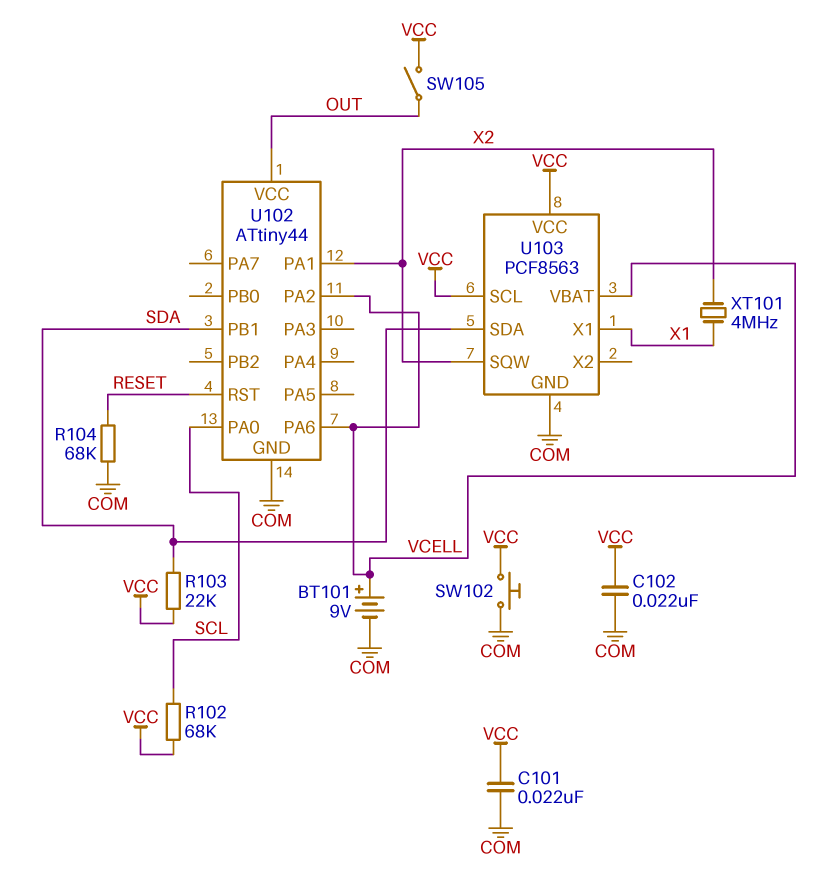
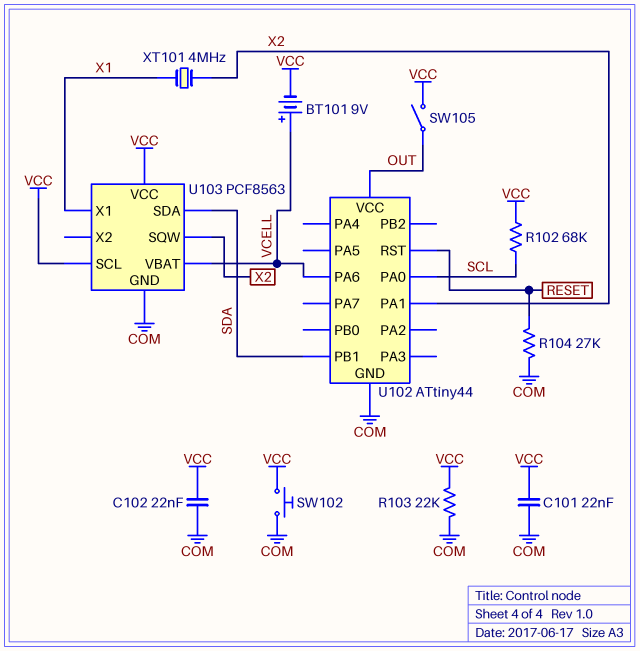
BT101: 9V (plus VCELL, minus COM) -> 9V (plus VCELL, minus VCC)
R103: 22k (SDA, VCC) -> 22k (COM, VCC)
R104: 68k (COM, RESET) -> 27k (COM, RESET)
U102 pin PA2: VCELL -> none

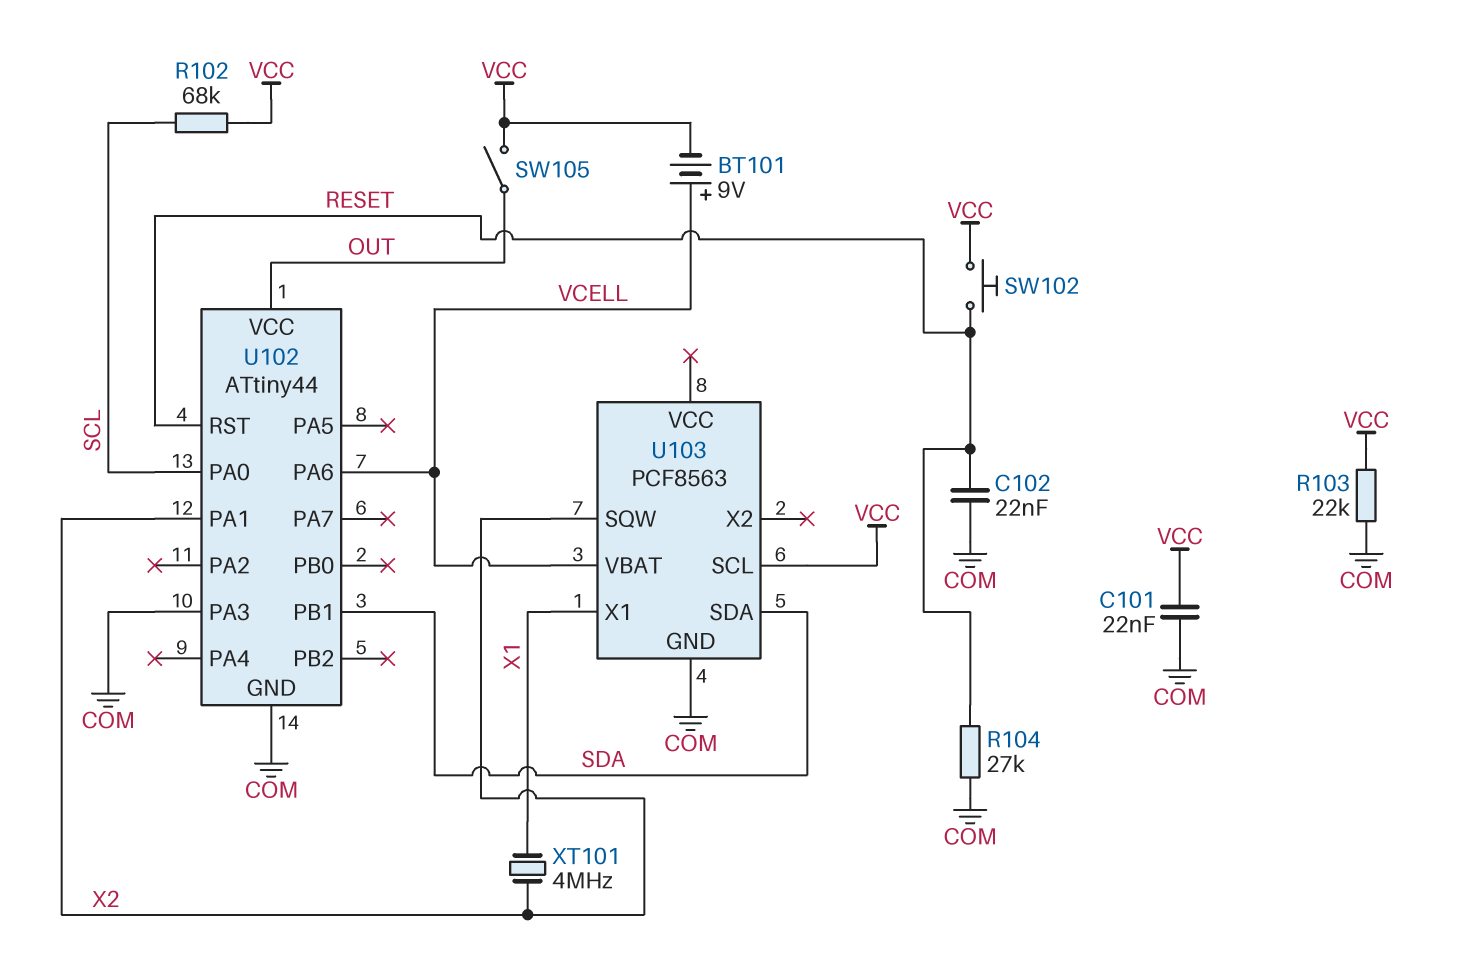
C102: 22nF (COM, VCC) -> 22nF (COM, RESET)
SW102: button (COM, VCC) -> button (RESET, VCC)
U102 pin PA3: none -> COM
U103 pin VCC: VCC -> none

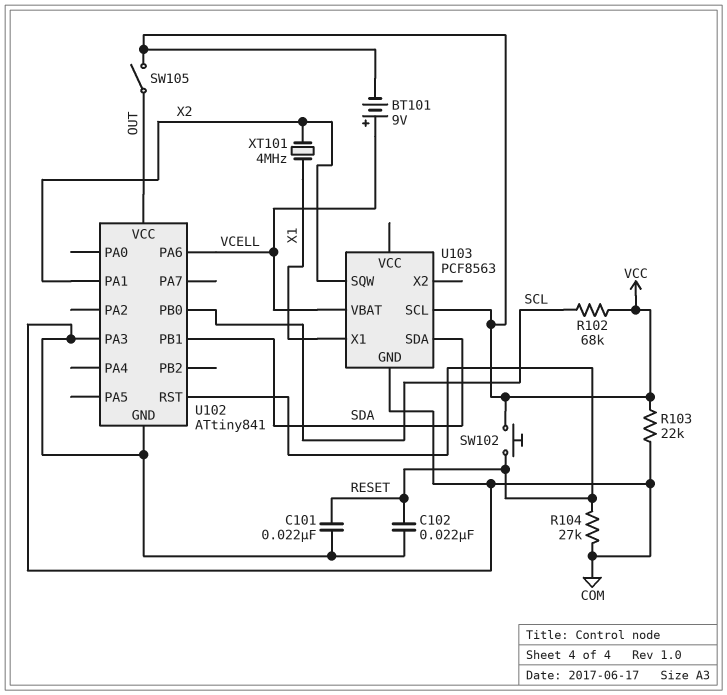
C101: 22nF (COM, VCC) -> 22nF (COM, RESET)
U102: ATtiny44 -> ATtiny841
U102 pin PA0: SCL -> none
U102 pin PB0: none -> SCL

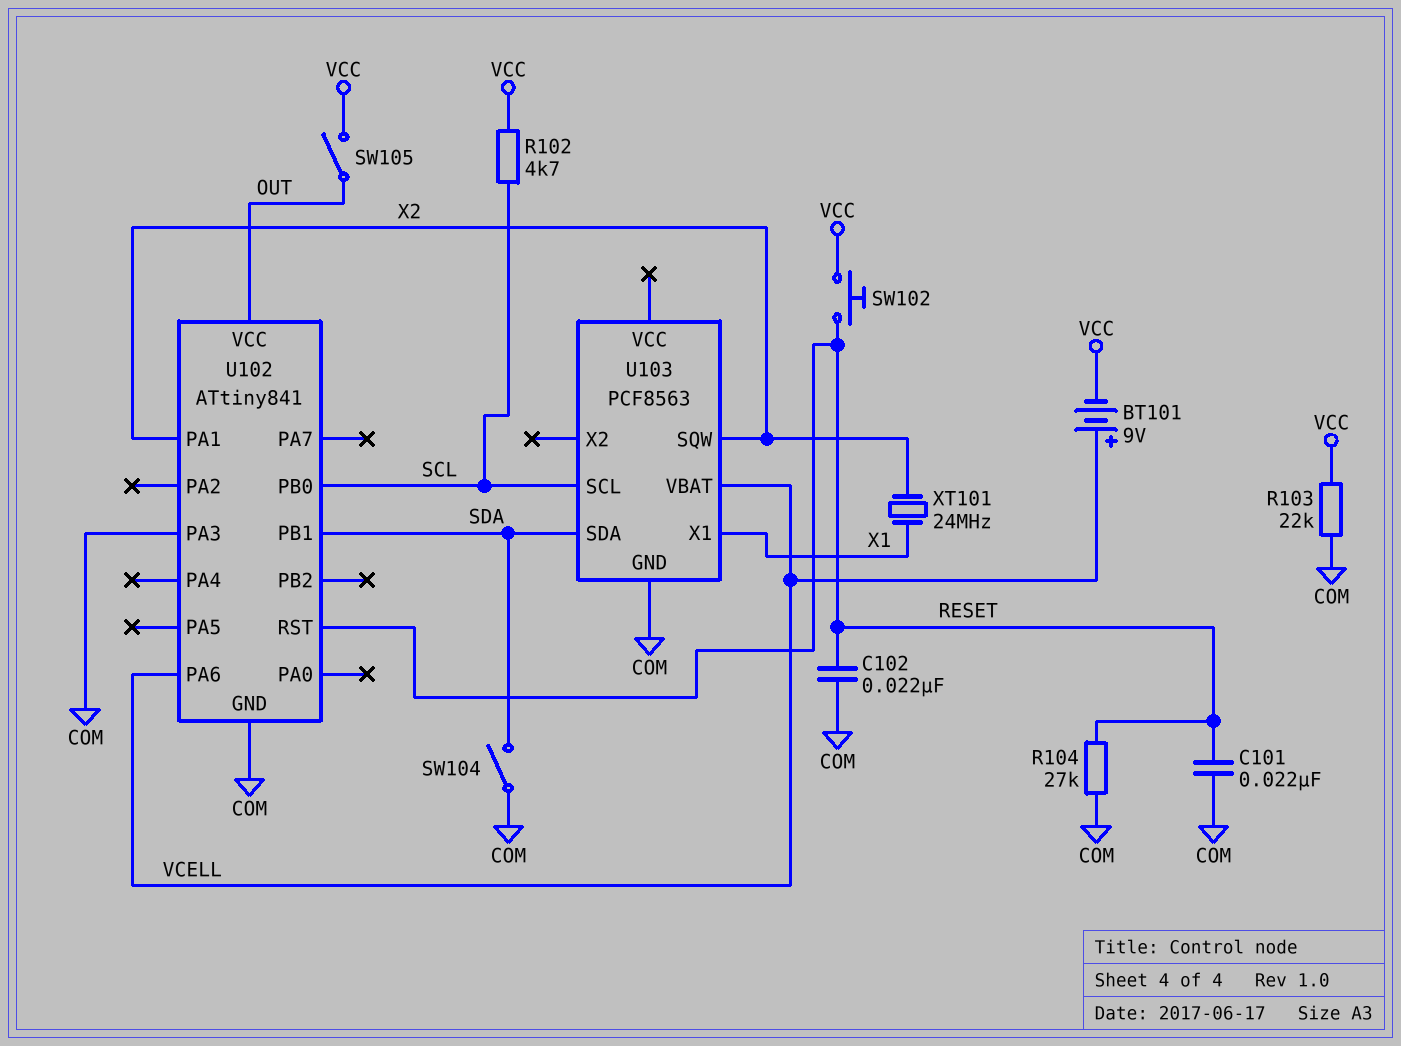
R102: 68k (SCL, VCC) -> 4.7k (SCL, VCC)
SW104: none -> switch (COM, SDA)
U103 pin SCL: VCC -> SCL
XT101: 4MHz (X1, X2) -> 24MHz (X1, X2)

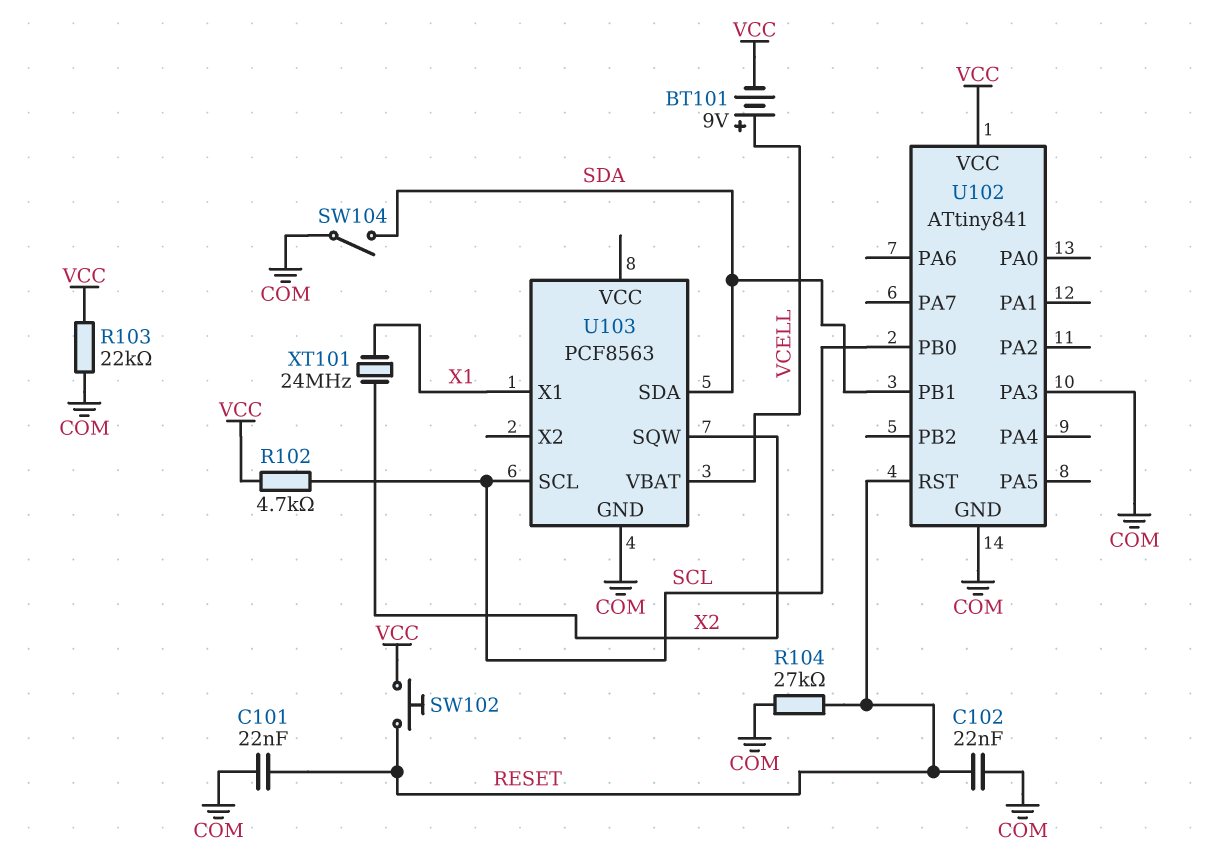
SW105: switch (OUT, VCC) -> none
U102 pin PA1: X2 -> none
U102 pin PA6: VCELL -> none
U102 pin VCC: OUT -> VCC

